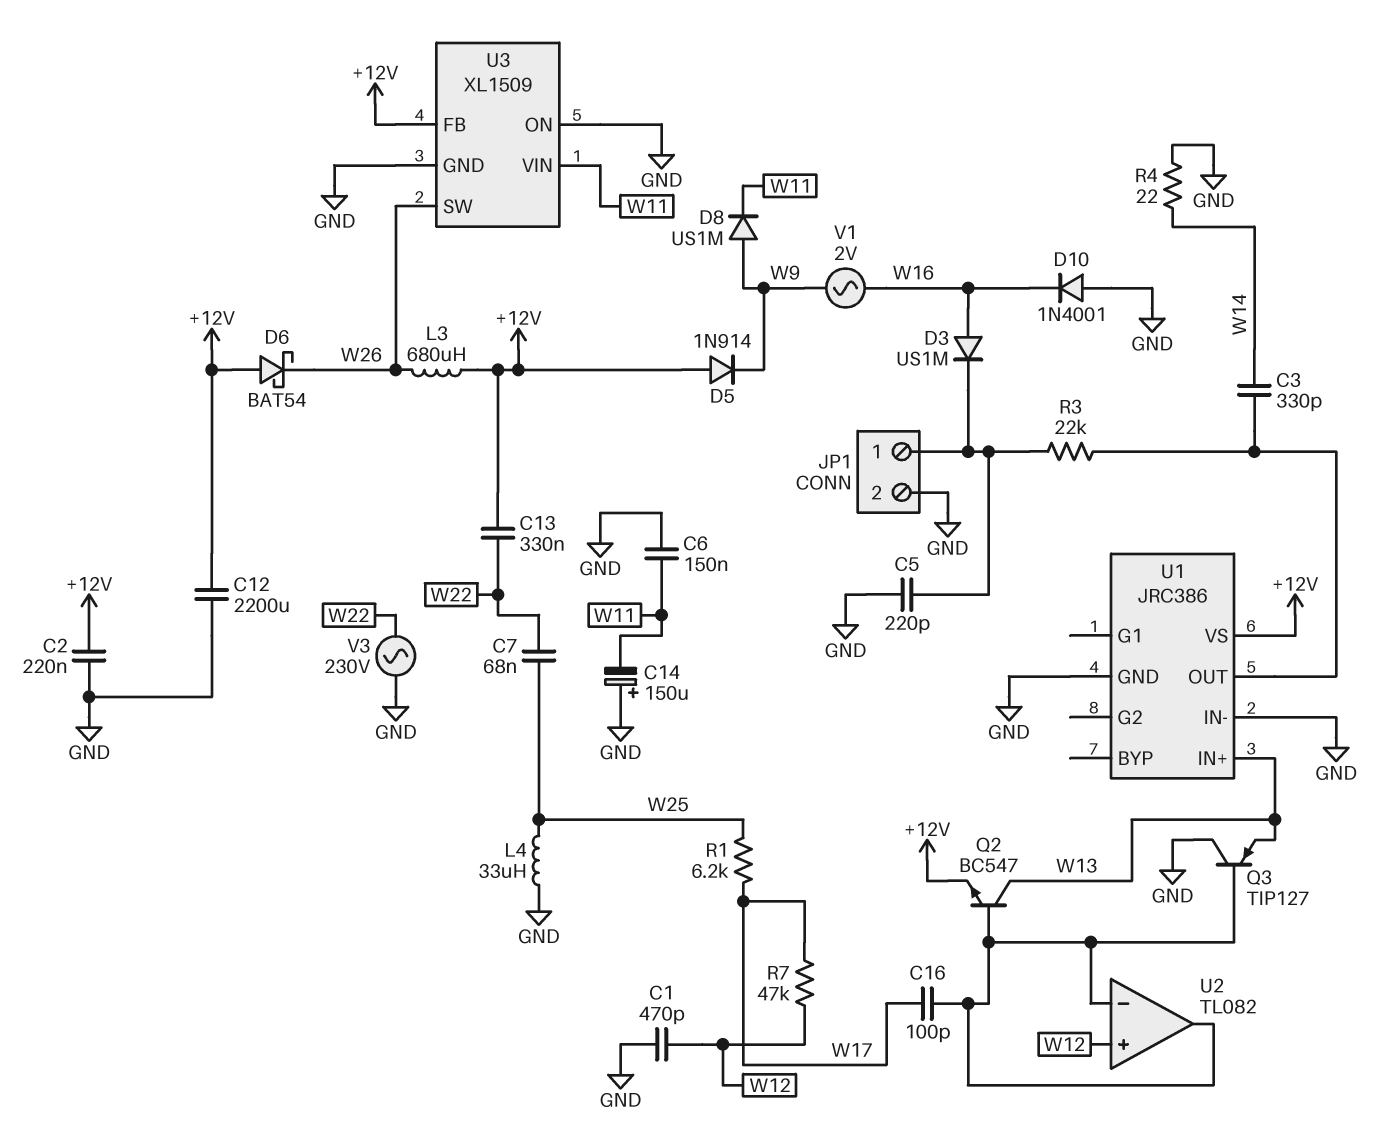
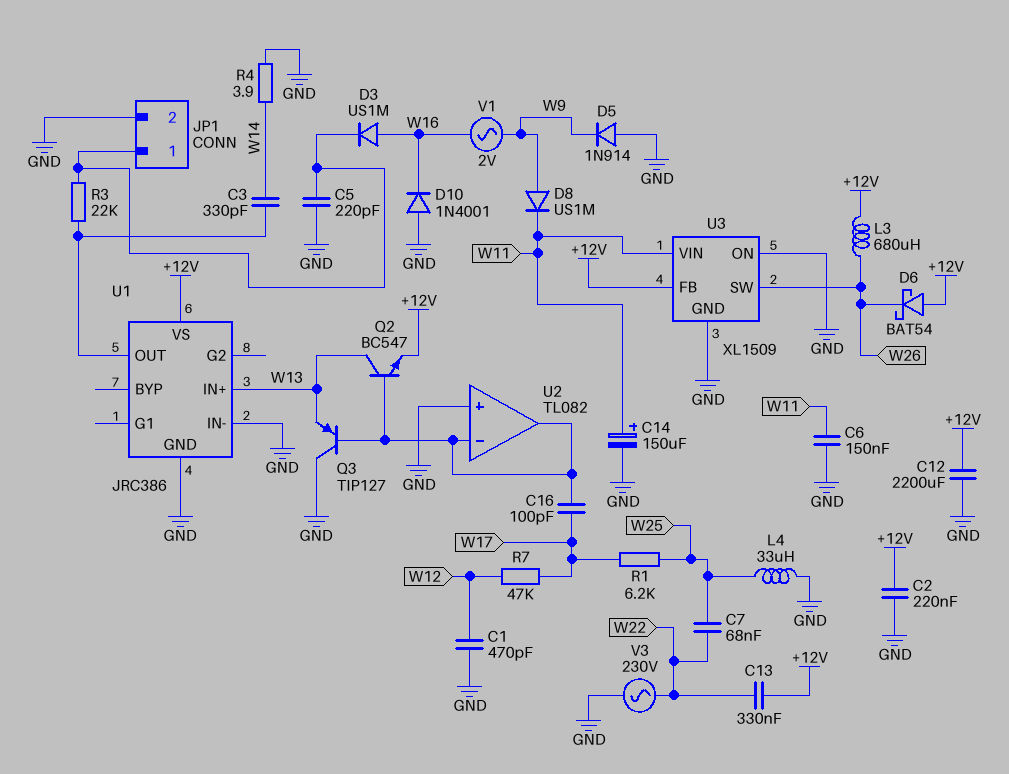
C14: 150uF (plus GND, minus W11) -> 150uF (plus W11, minus GND)
D5: diode 1N914 (A +12V, K W9) -> diode 1N914 (A GND, K W9)
R4: 22 (GND, W14) -> 3.9 (GND, W14)
U2 pin in+: W12 -> GND

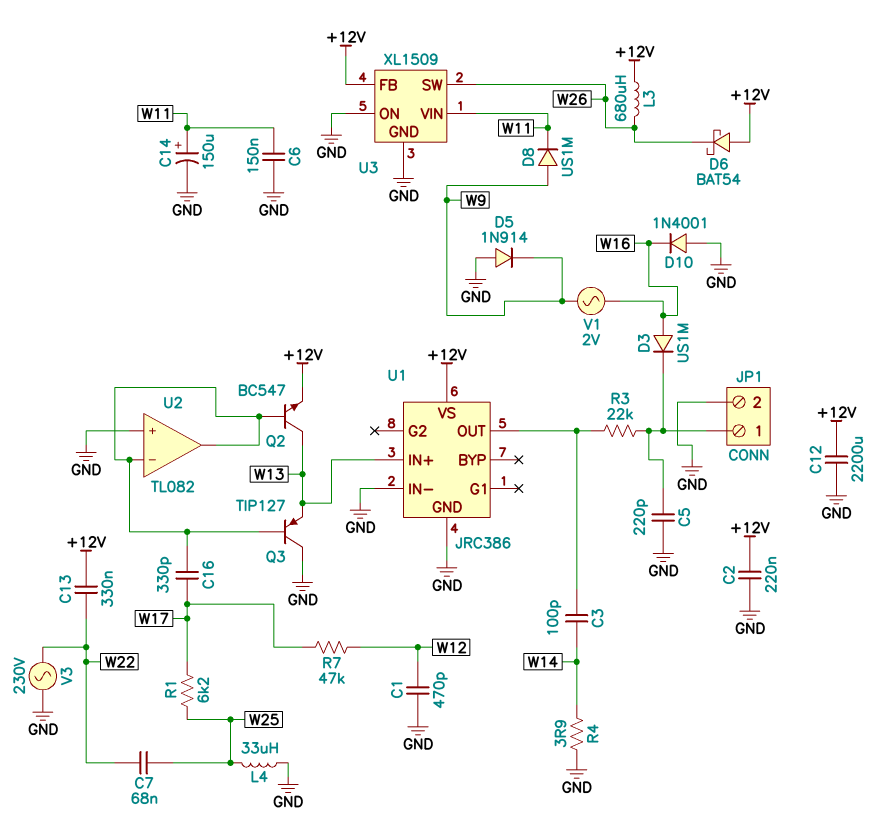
C3: 330pF (U1/OUT, W14) -> 100pF (U1/OUT, W14)
C16: 100pF (U2/in-, W17) -> 330pF (U2/in-, W17)

